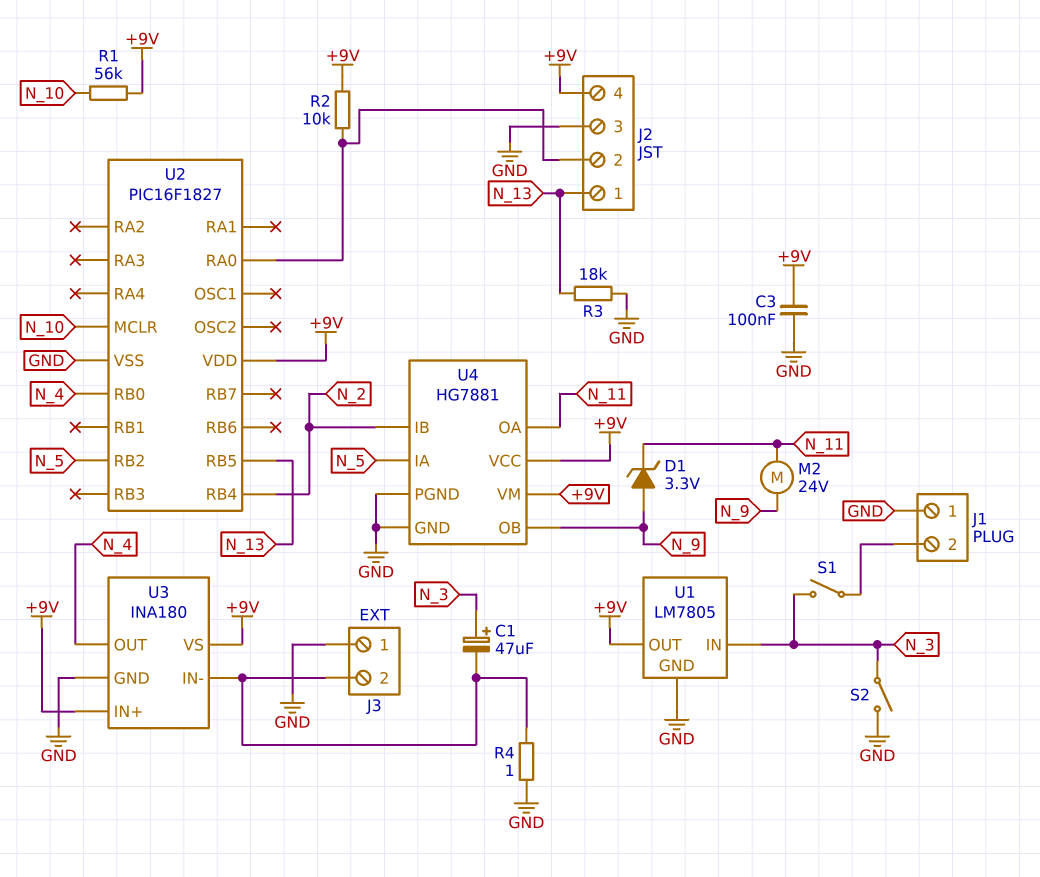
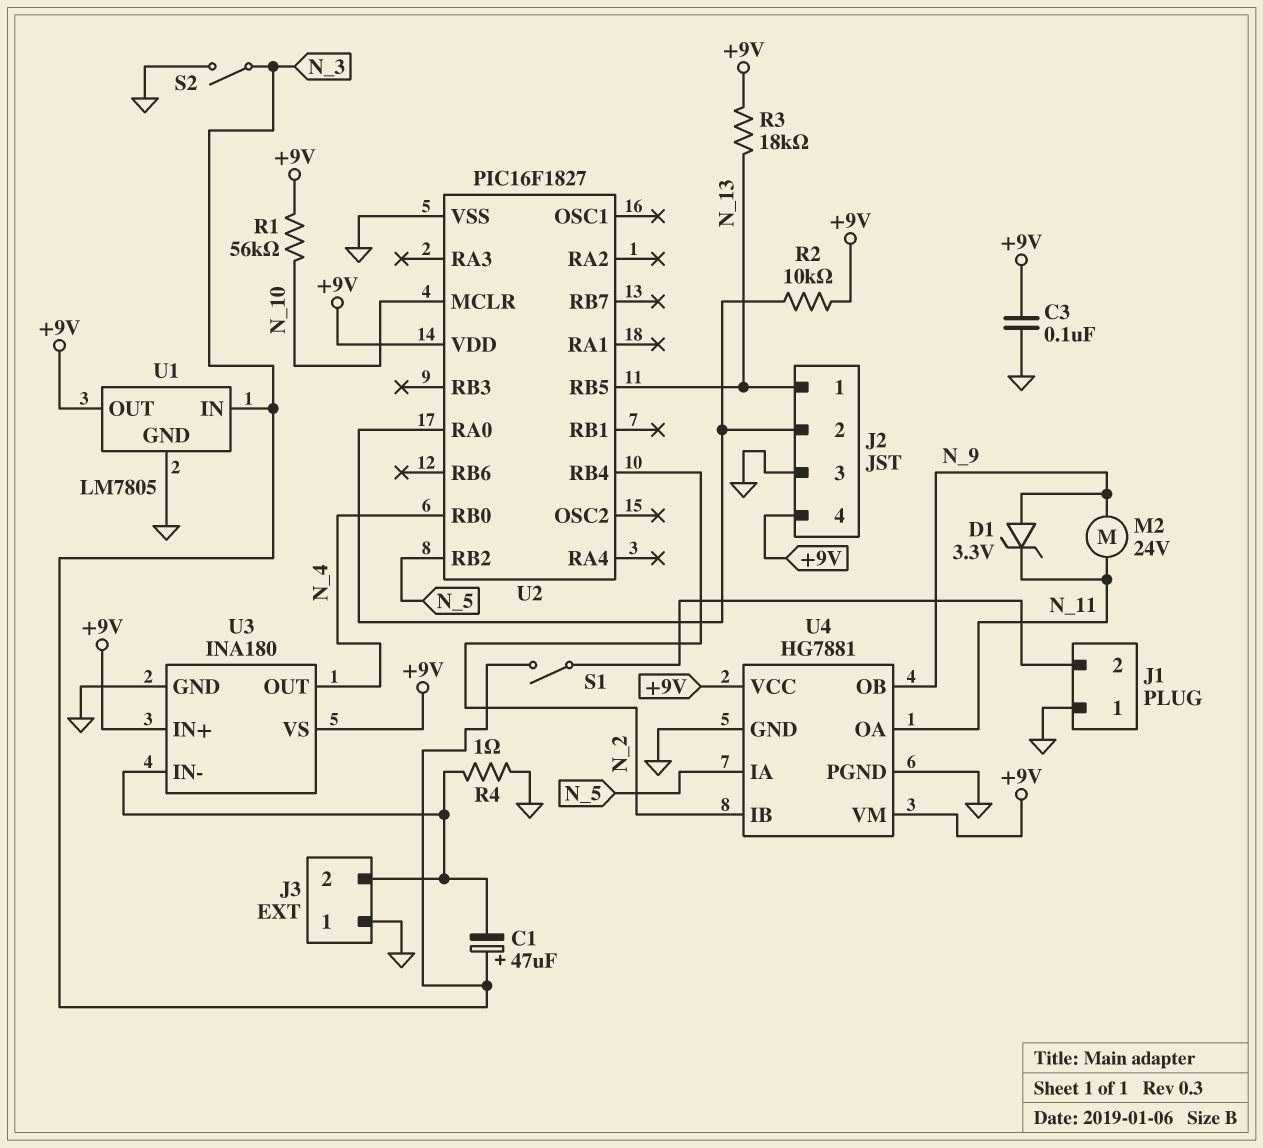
R3: 18k (GND, N_13) -> 18k (+9V, N_13)

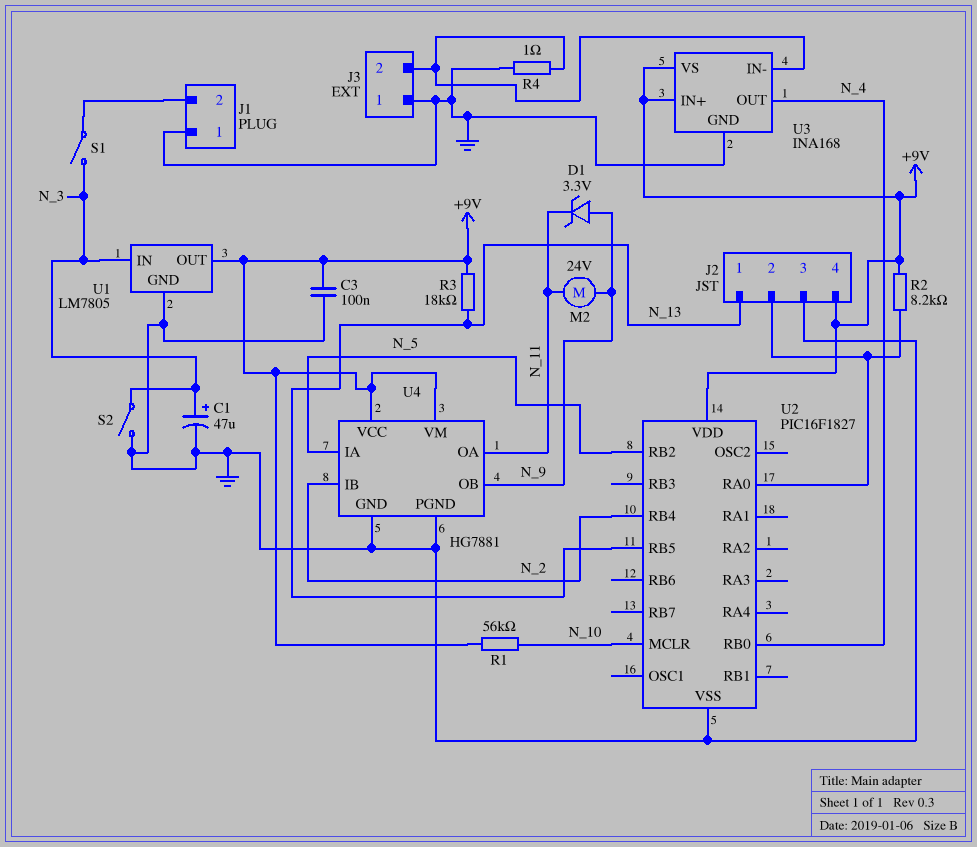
C1: 47uF (plus N_3, minus J3/2) -> 47uF (plus N_3, minus GND)
R2: 10k (+9V, J2/2) -> 8.2k (+9V, J2/2)
U3: INA180 -> INA168

